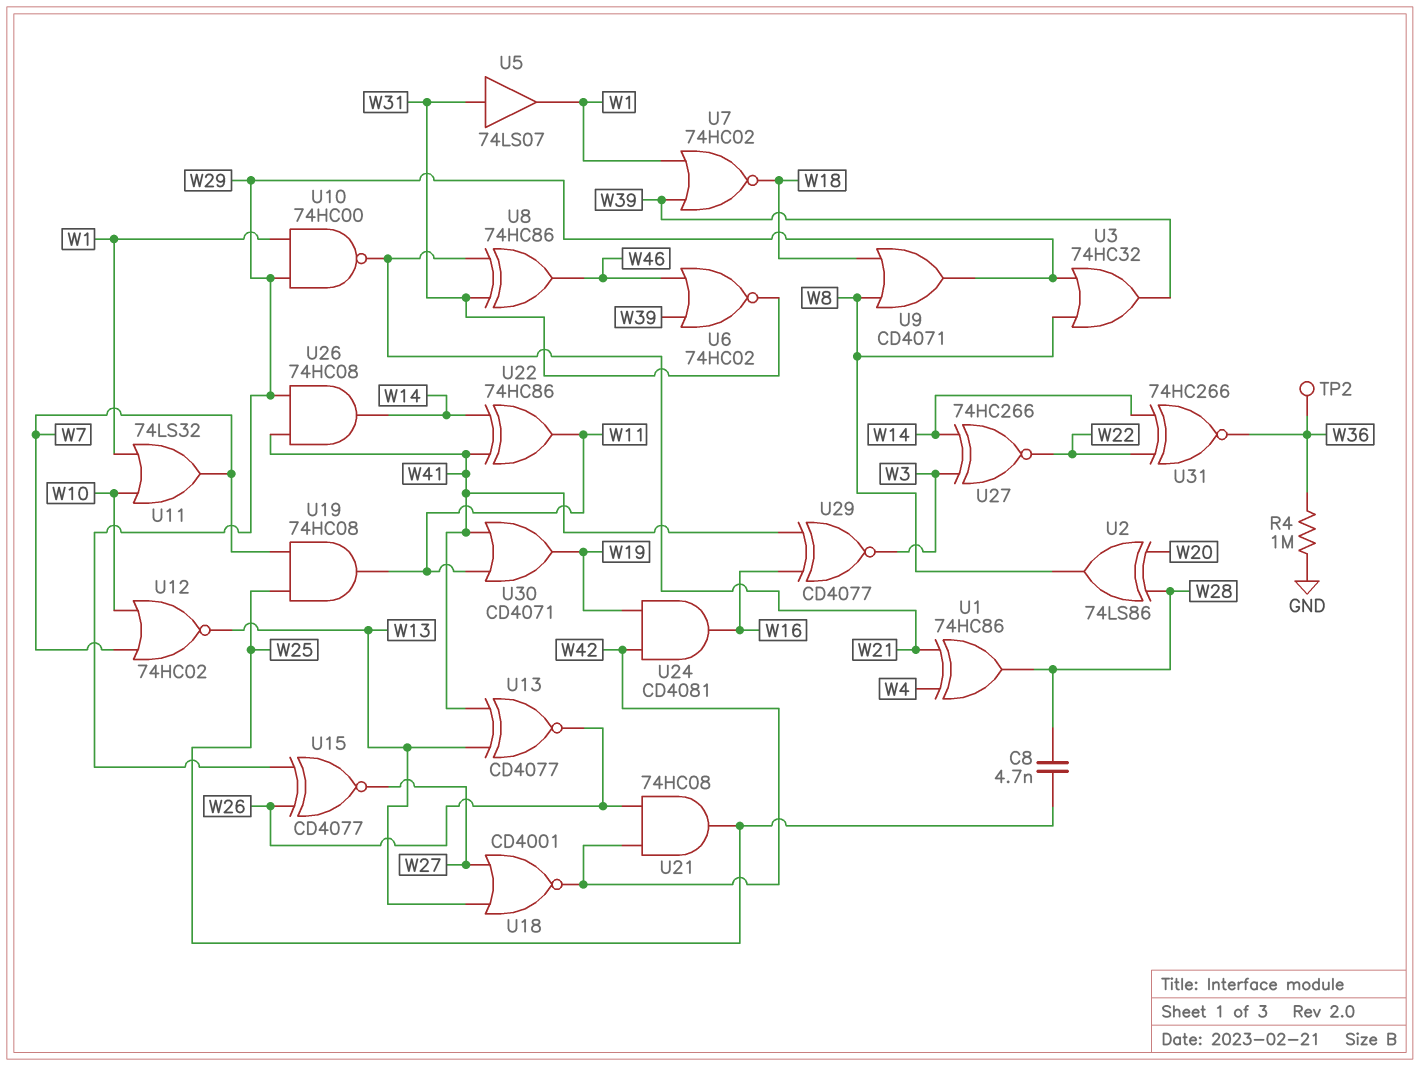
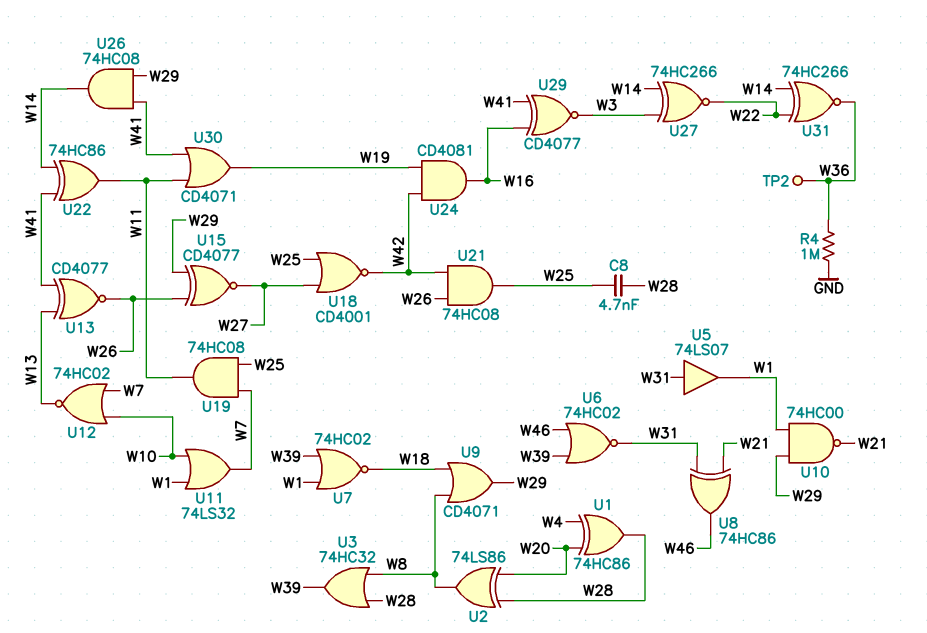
U1: XOR 74HC86 (in W4, in W21, out W28) -> XOR 74HC86 (in W4, in W20, out W28)
U3: OR 74HC32 (in W8, in W29, out W39) -> OR 74HC32 (in W8, in W28, out W39)
U18: NOR CD4001 (in W13, in W27, out W42) -> NOR CD4001 (in W25, in W27, out W42)

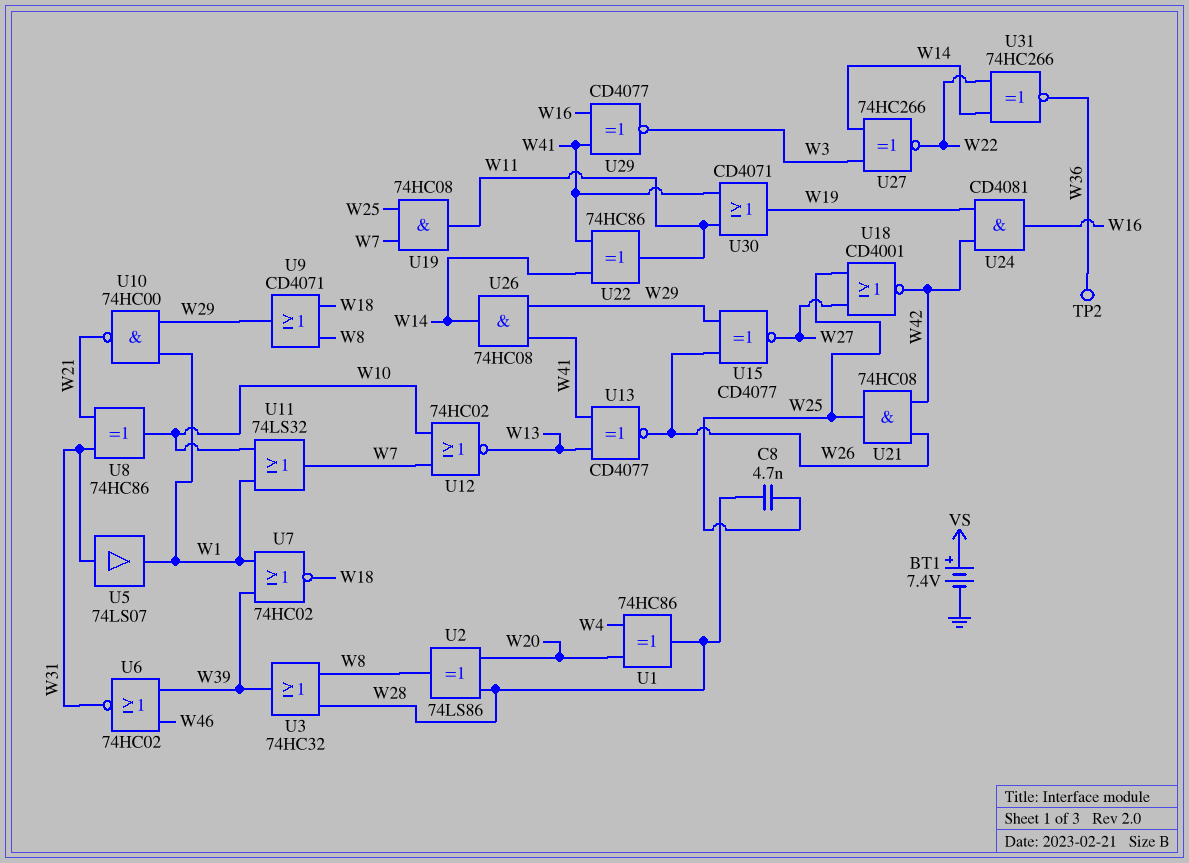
BT1: none -> 7.4V (plus VS, minus GND)
R4: 1M (GND, W36) -> none
U8: XOR 74HC86 (in W21, in W31, out W46) -> XOR 74HC86 (in W21, in W31, out W10)

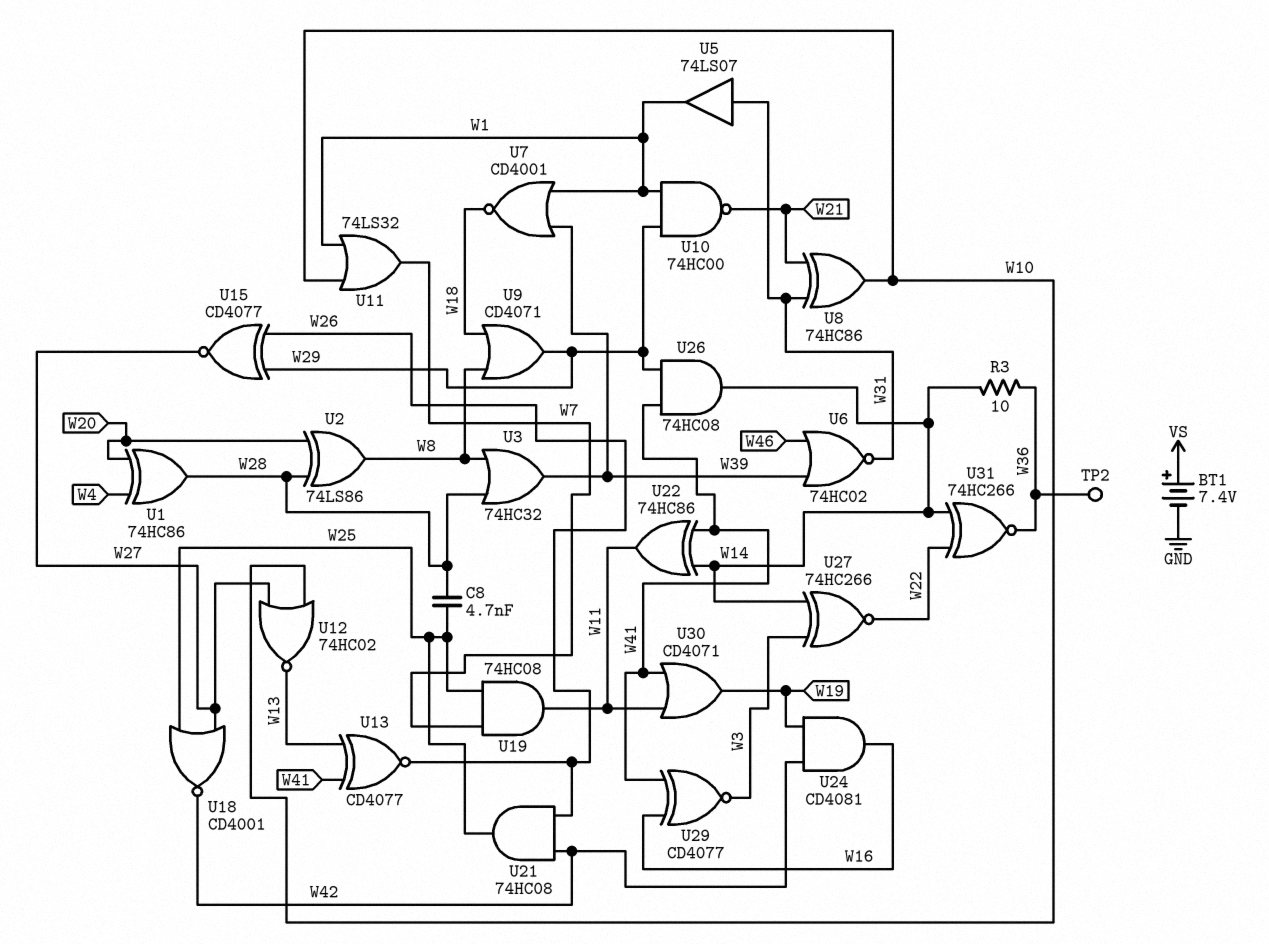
R3: none -> 10 (W14, W36)
U7: NOR 74HC02 (in W1, in W39, out W18) -> NOR CD4001 (in W1, in W39, out W18)
U12: NOR 74HC02 (in W7, in W10, out W13) -> NOR 74HC02 (in W10, in W27, out W13)

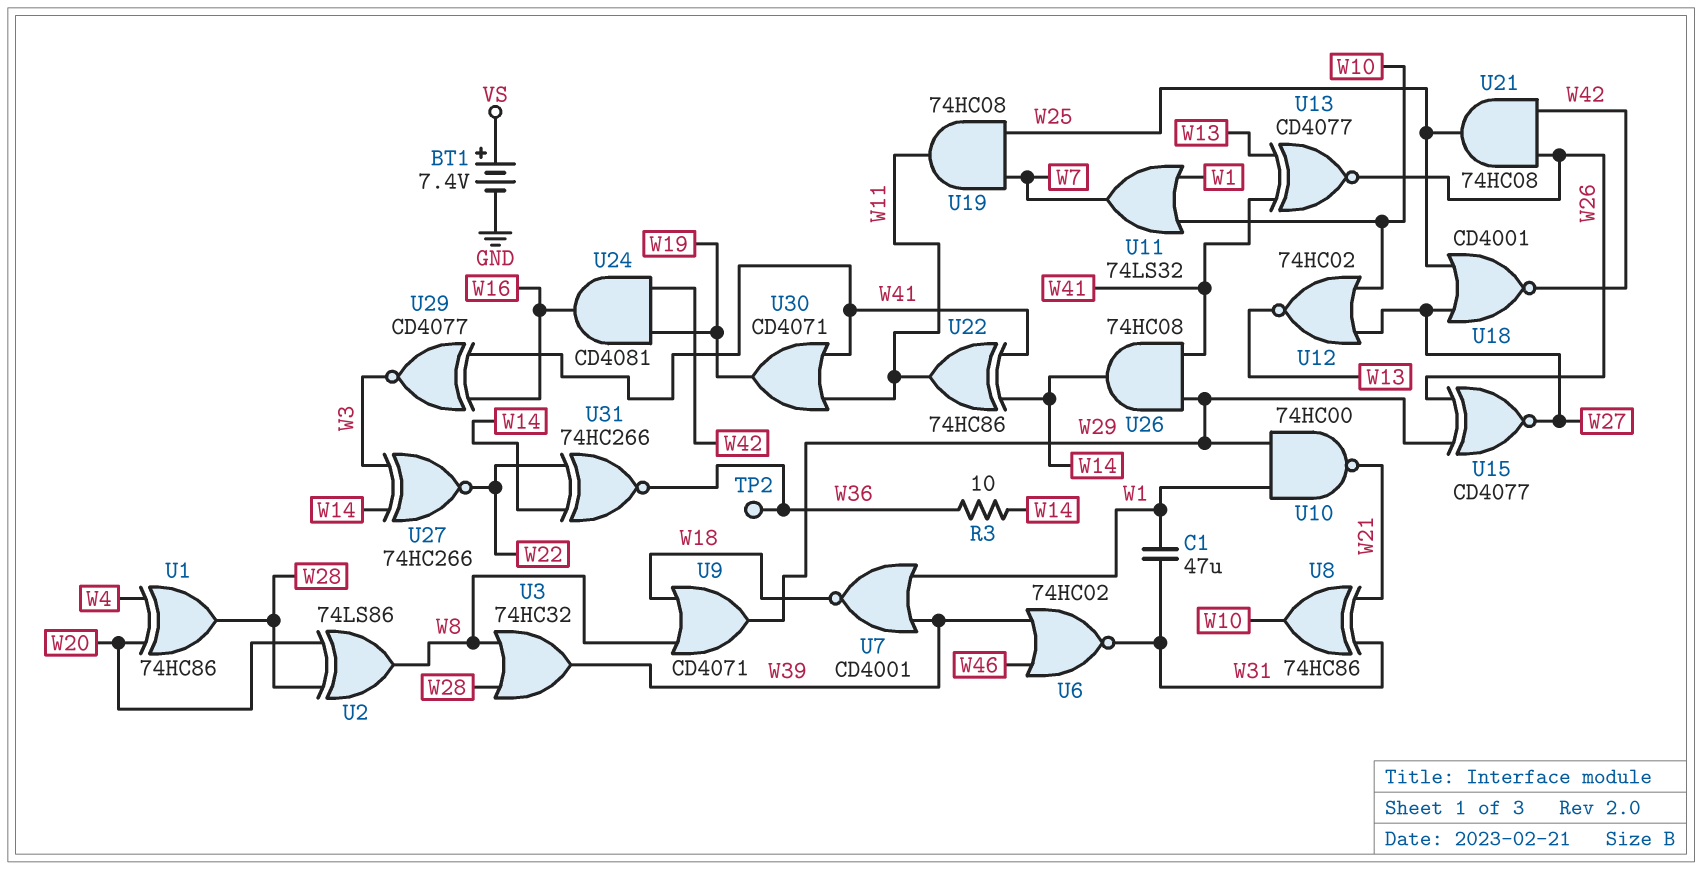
C1: none -> 47uF (W1, W31)
C8: 4.7nF (W25, W28) -> none
U5: buffer 74LS07 (in W31, out W1) -> none

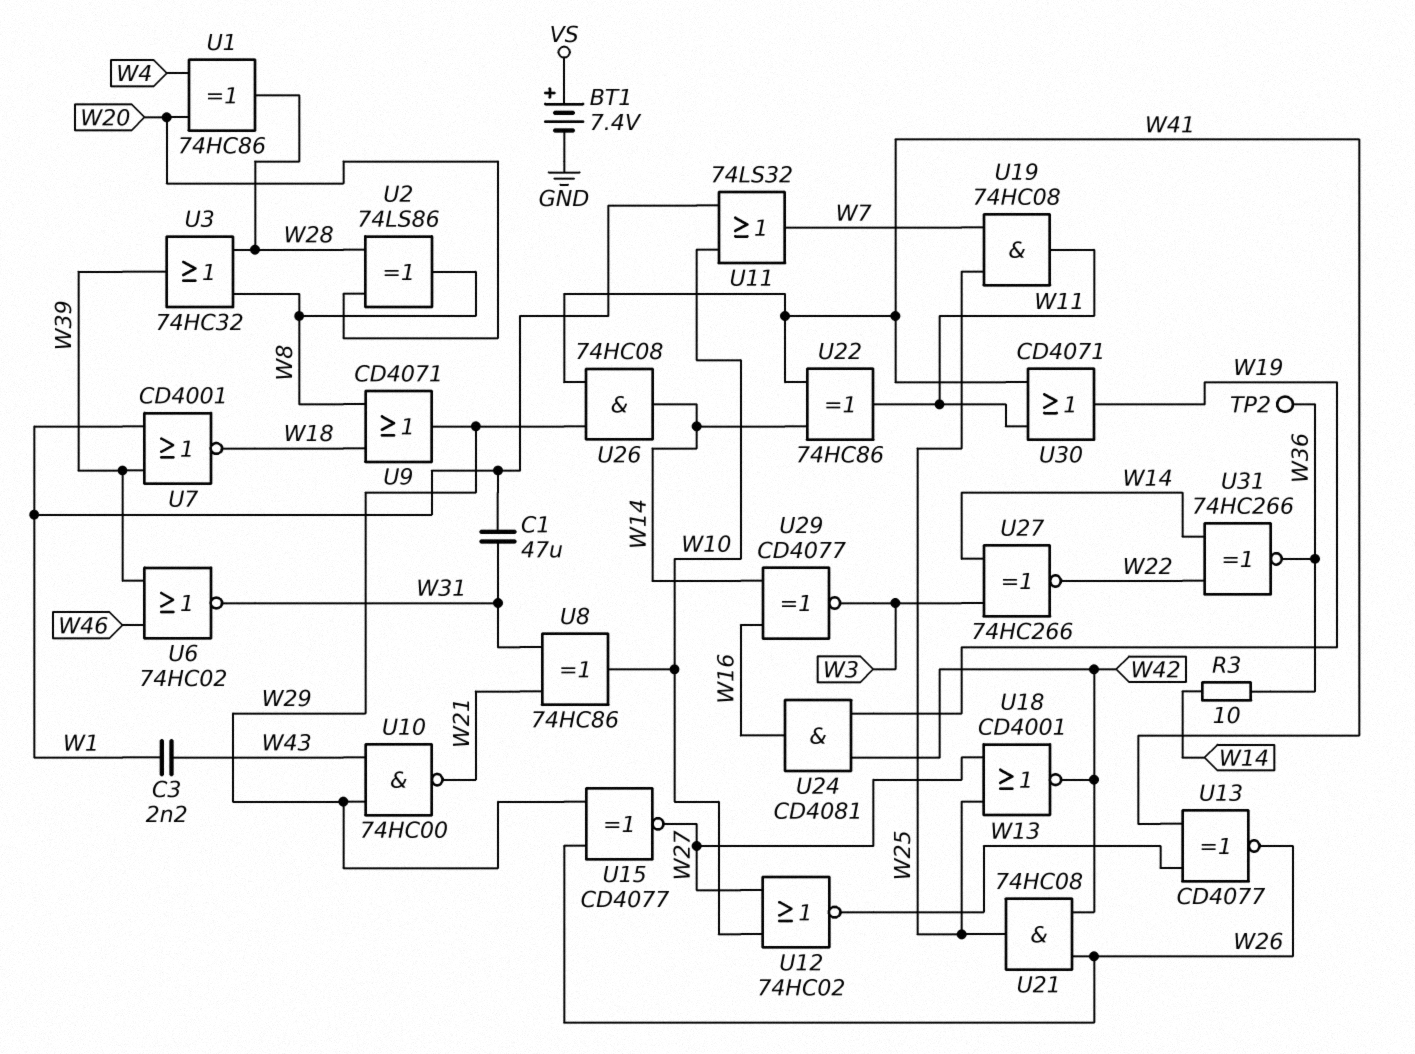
C3: none -> 2.2nF (W1, W43)
U10: NAND 74HC00 (in W1, in W29, out W21) -> NAND 74HC00 (in W29, in W43, out W21)
U29: XNOR CD4077 (in W16, in W41, out W3) -> XNOR CD4077 (in W14, in W16, out W3)

